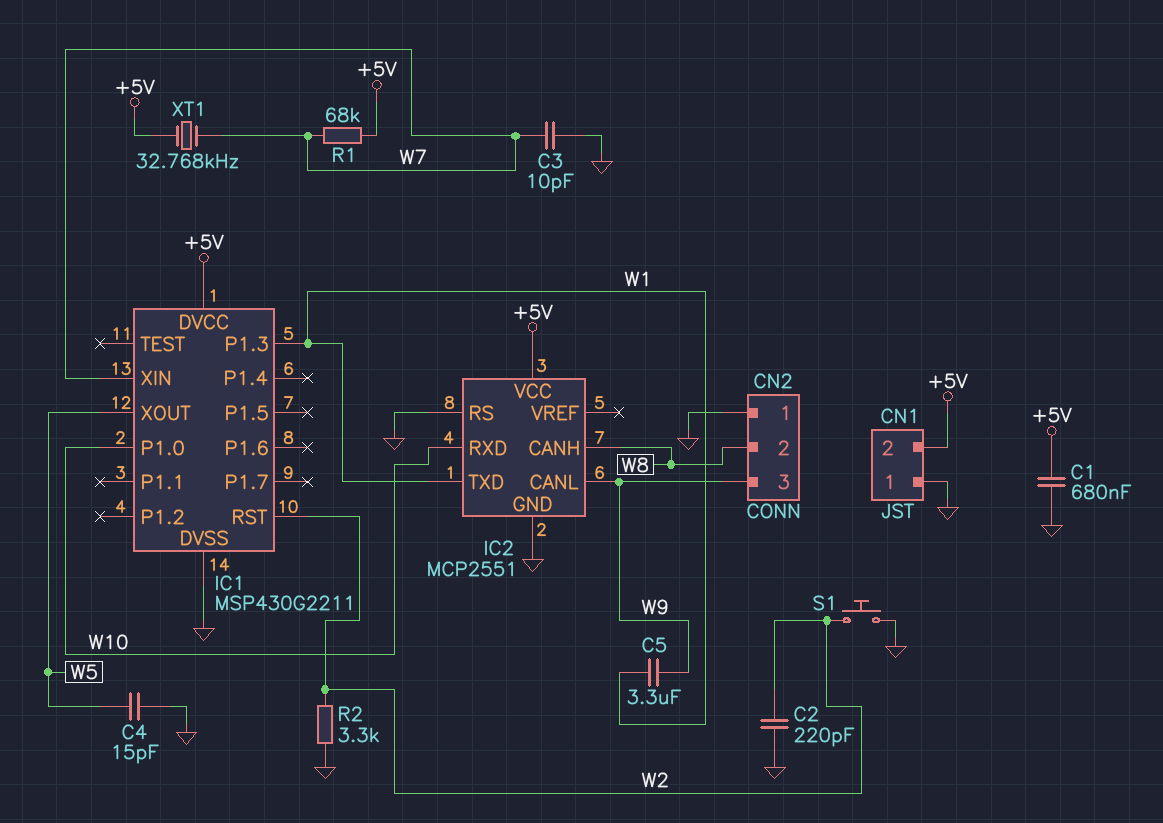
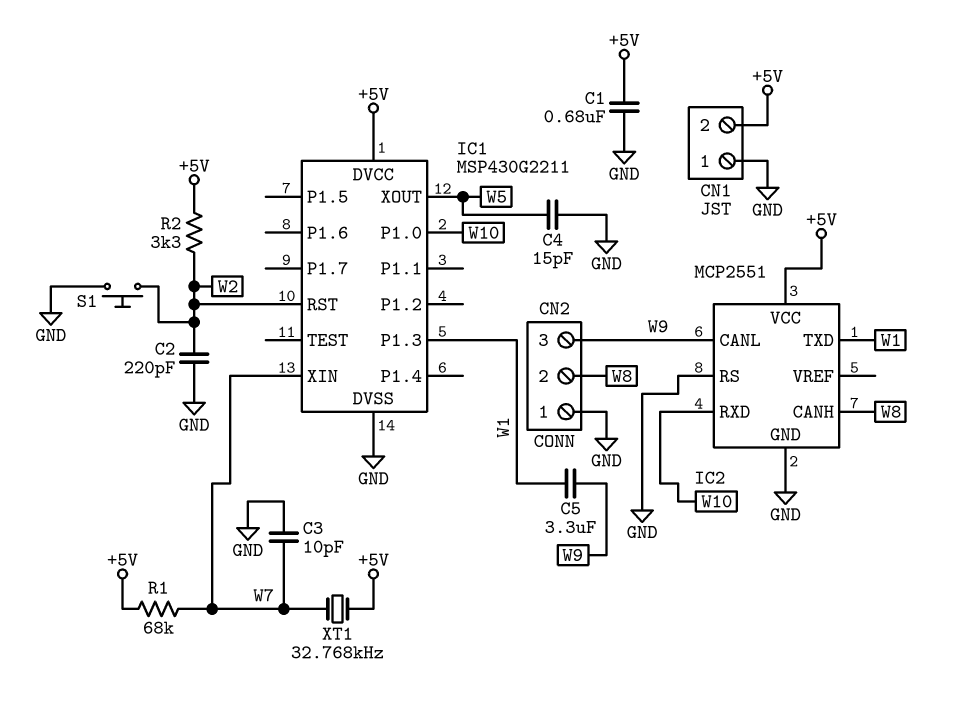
R2: 3.3k (GND, W2) -> 3.3k (+5V, W2)

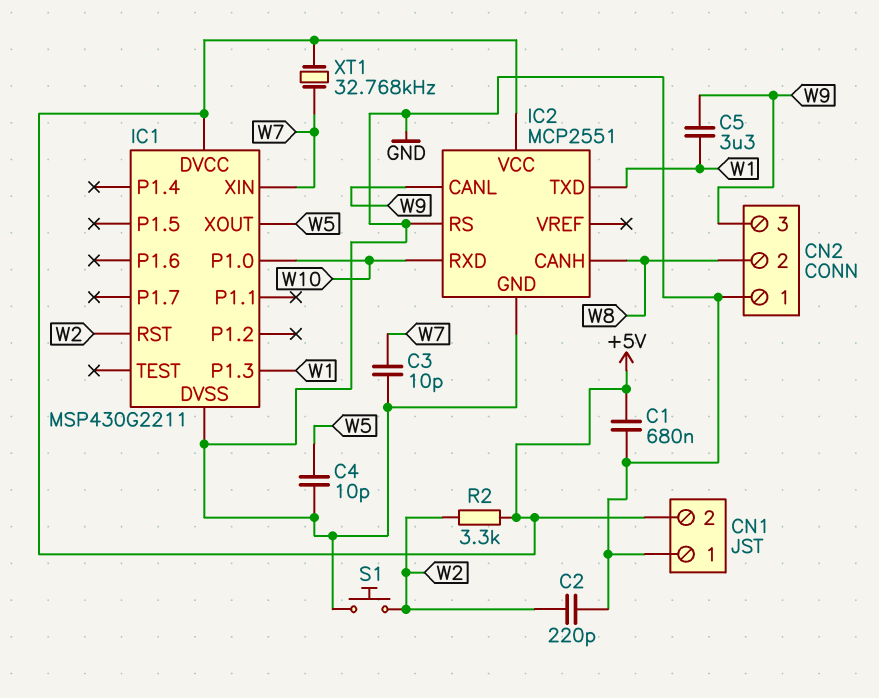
C4: 15pF (GND, W5) -> 10pF (GND, W5)
R1: 68k (+5V, W7) -> none

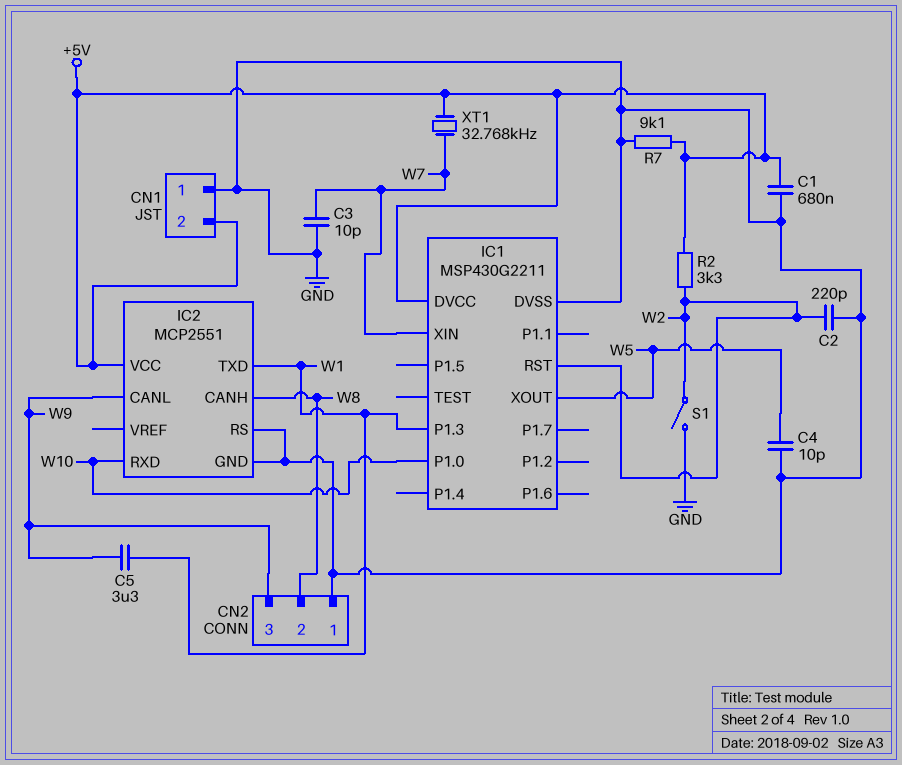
R7: none -> 9.1k (+5V, GND)
S1: button (GND, W2) -> switch (GND, W2)

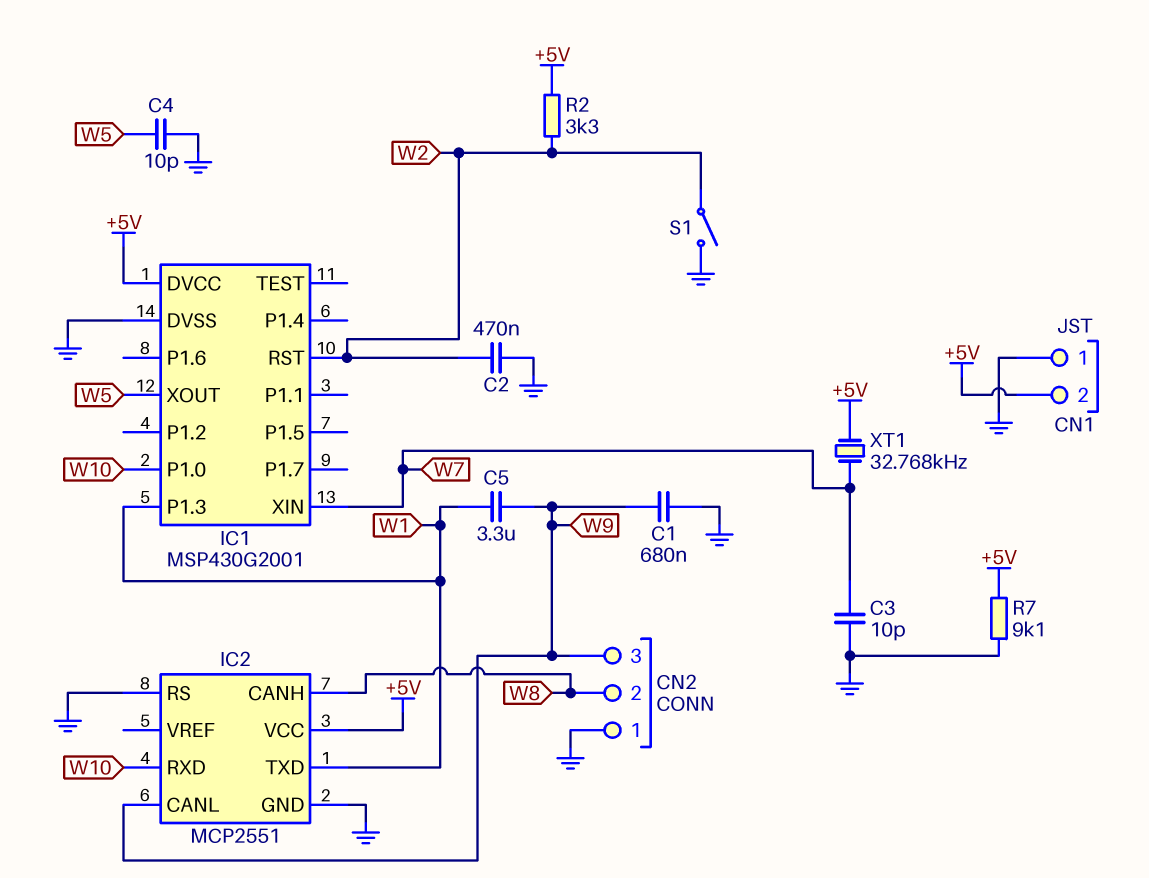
C1: 680nF (+5V, GND) -> 680nF (GND, W9)
C2: 220pF (GND, W2) -> 470nF (GND, W2)
IC1: MSP430G2211 -> MSP430G2001

